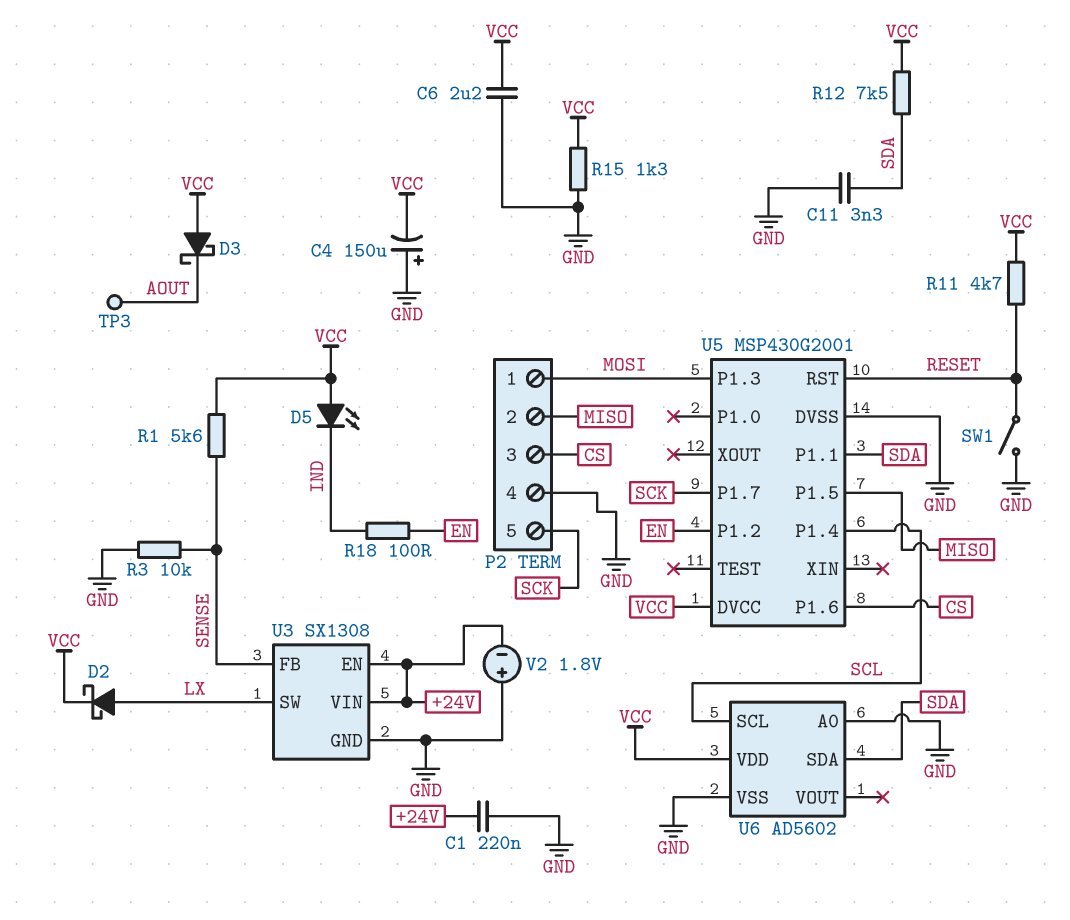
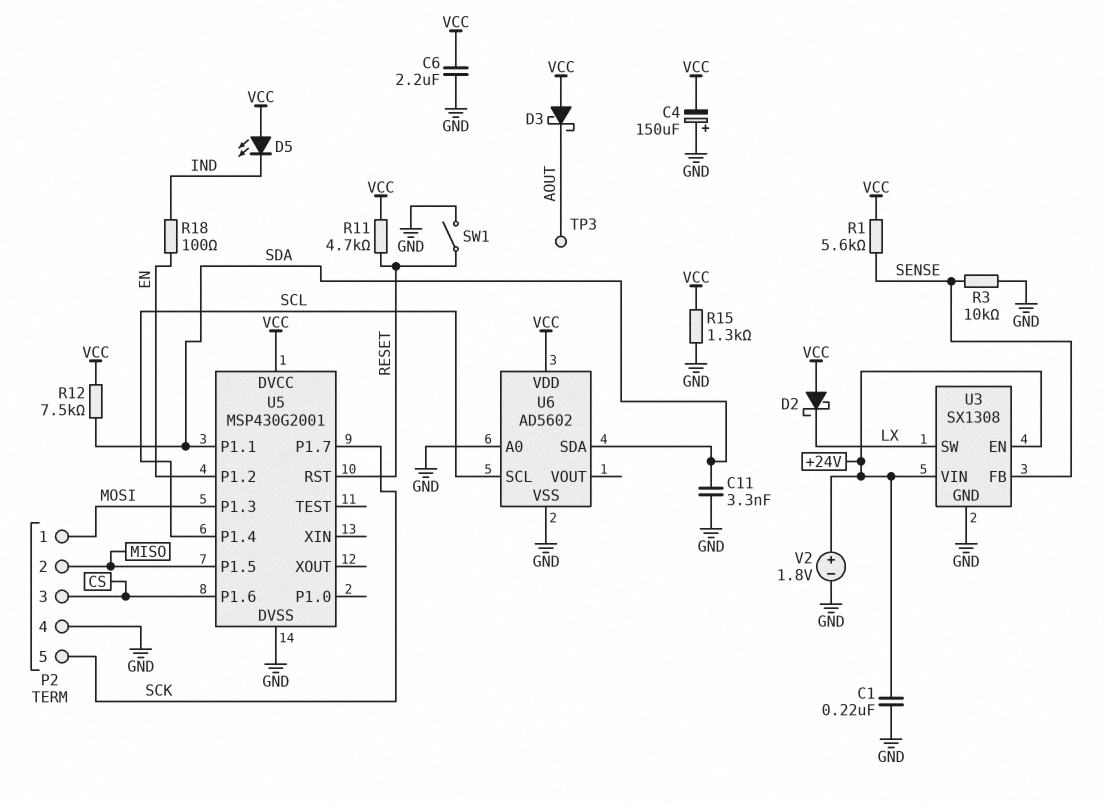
D2: schottky (A LX, K VCC) -> schottky (A VCC, K LX)
V2: 1.8V (plus GND, minus +24V) -> 1.8V (plus +24V, minus GND)

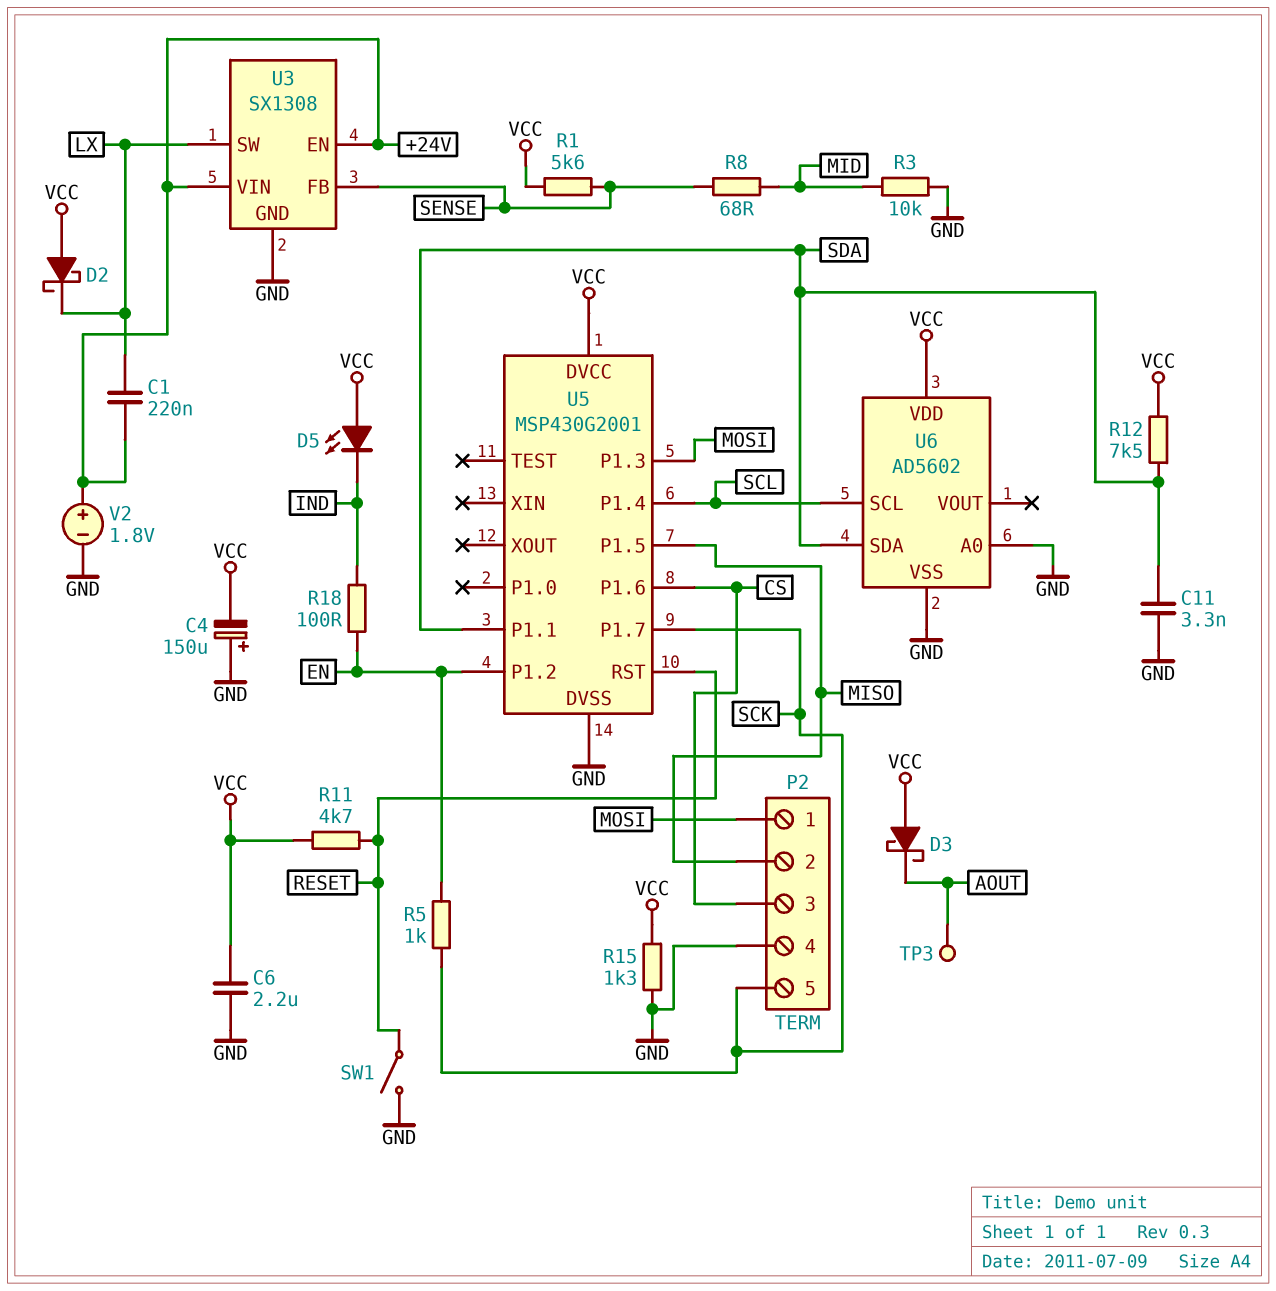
C1: 220nF (+24V, GND) -> 220nF (+24V, LX)
R3: 10k (GND, SENSE) -> 10k (GND, MID)
R5: none -> 1k (EN, SCK)
R8: none -> 68 (MID, SENSE)

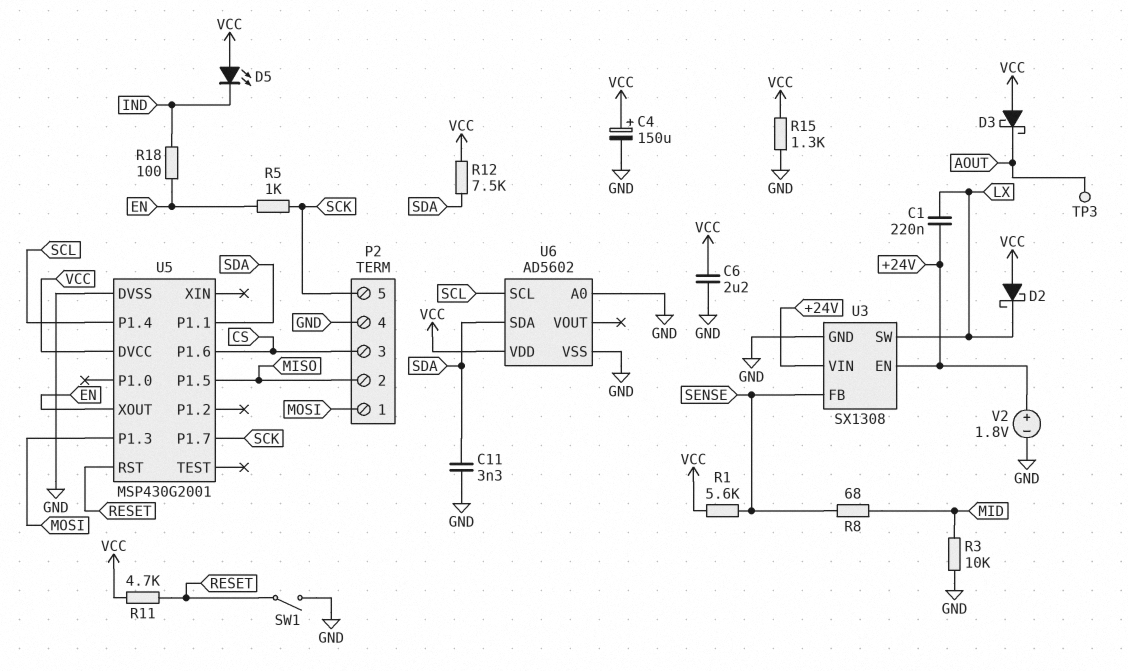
C4: 150uF (plus GND, minus VCC) -> 150uF (plus VCC, minus GND)
U5 pin P1.2: EN -> none
U5 pin XOUT: none -> EN

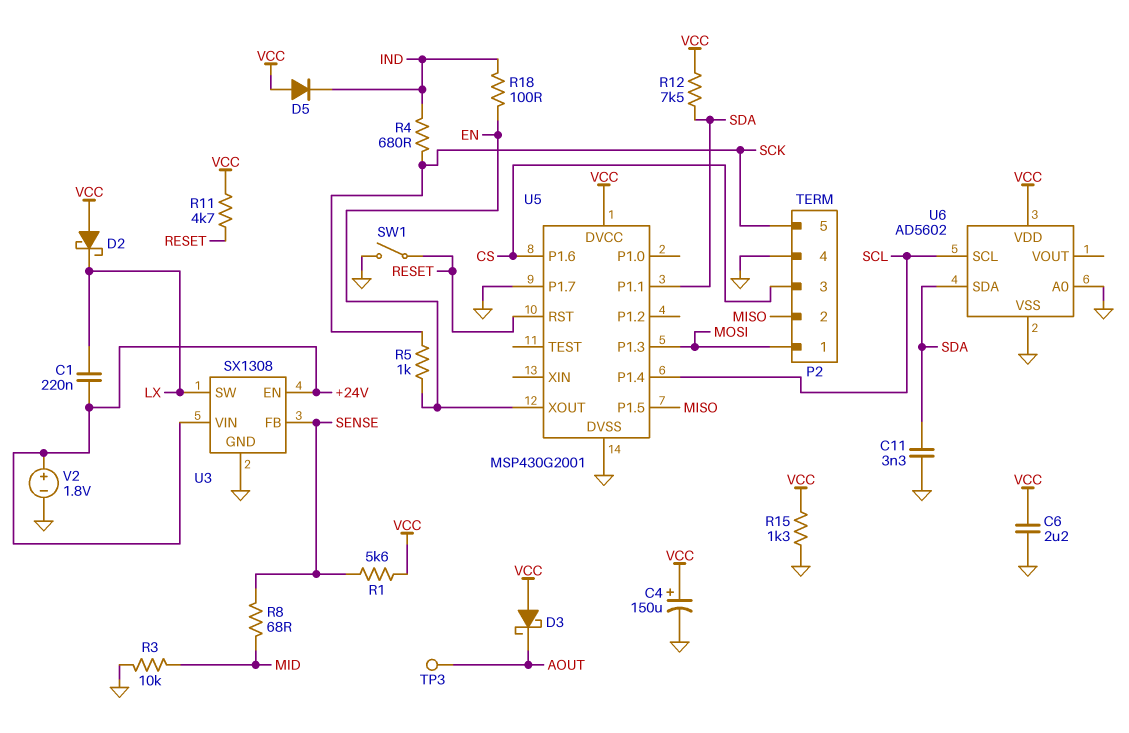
D5: LED (A VCC, K IND) -> diode (A VCC, K IND)
R4: none -> 680 (IND, SCK)
U5 pin P1.7: SCK -> GND

